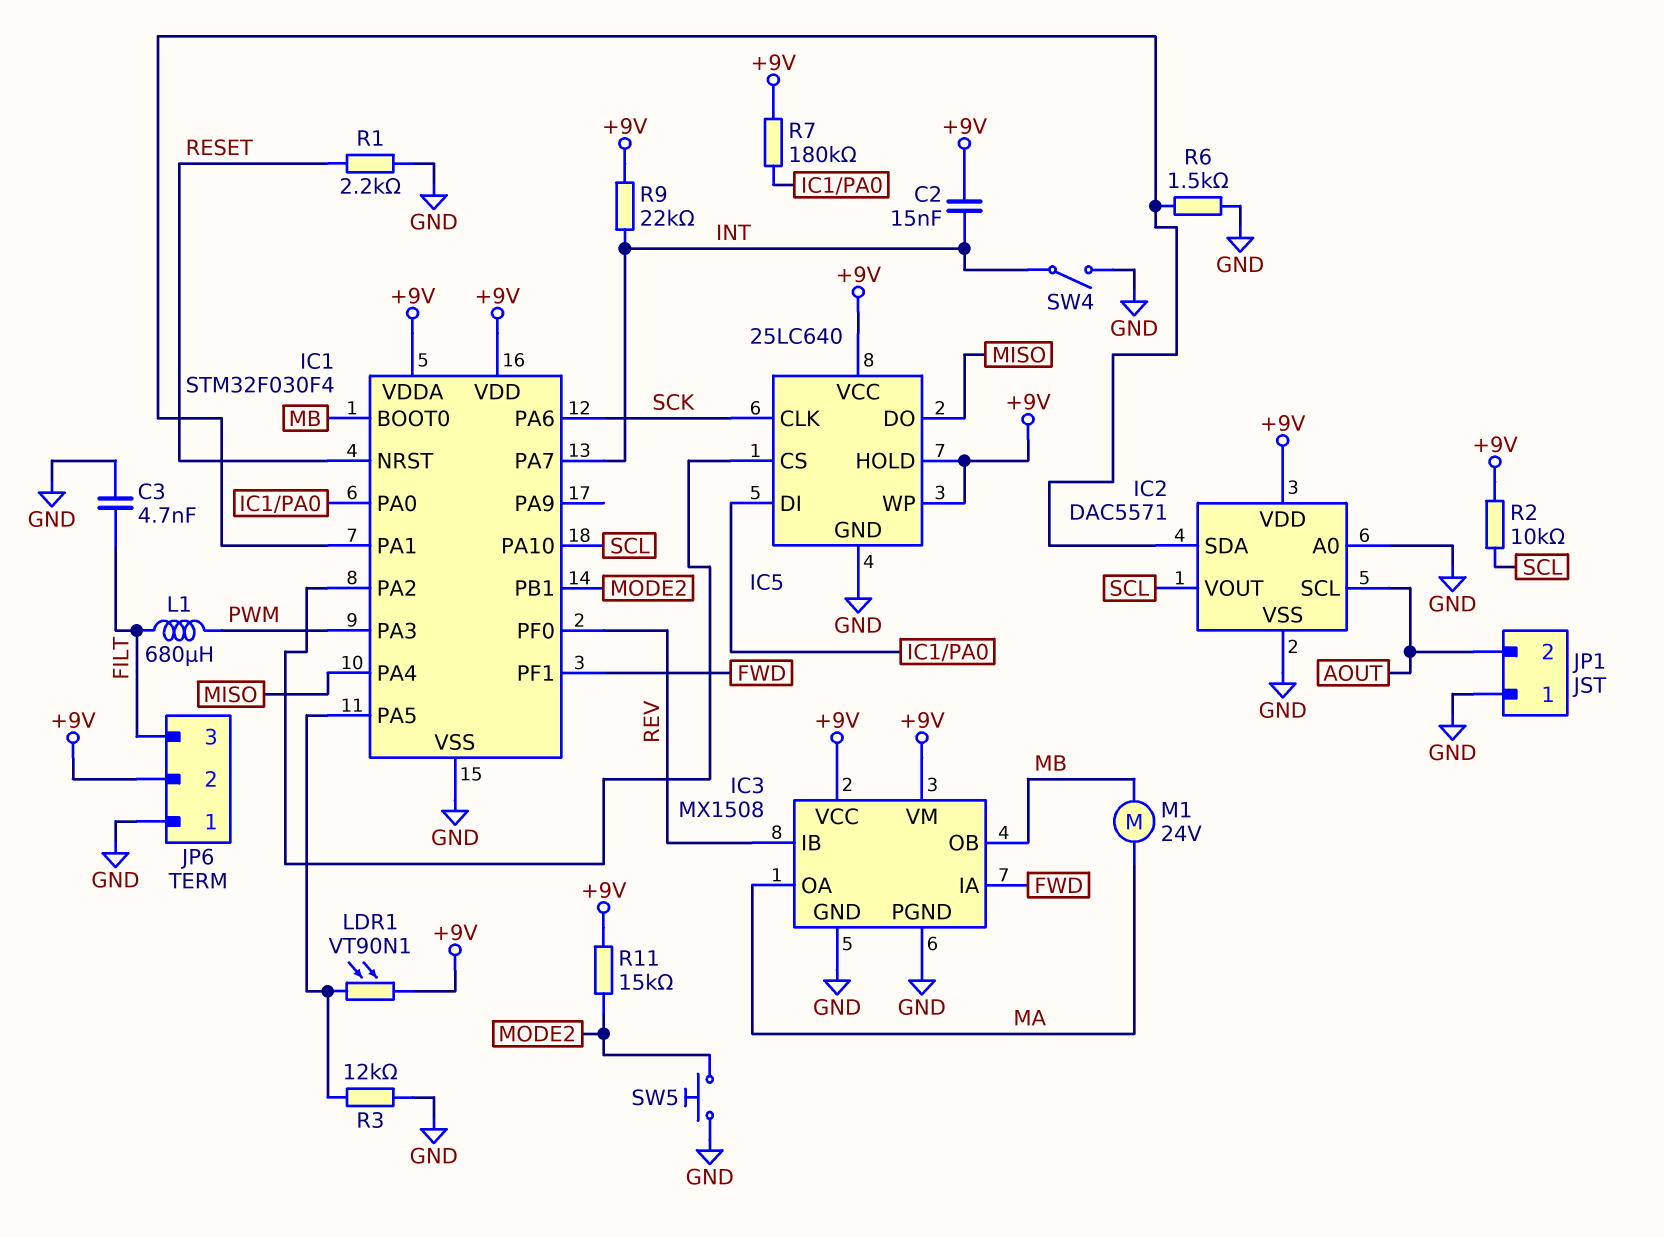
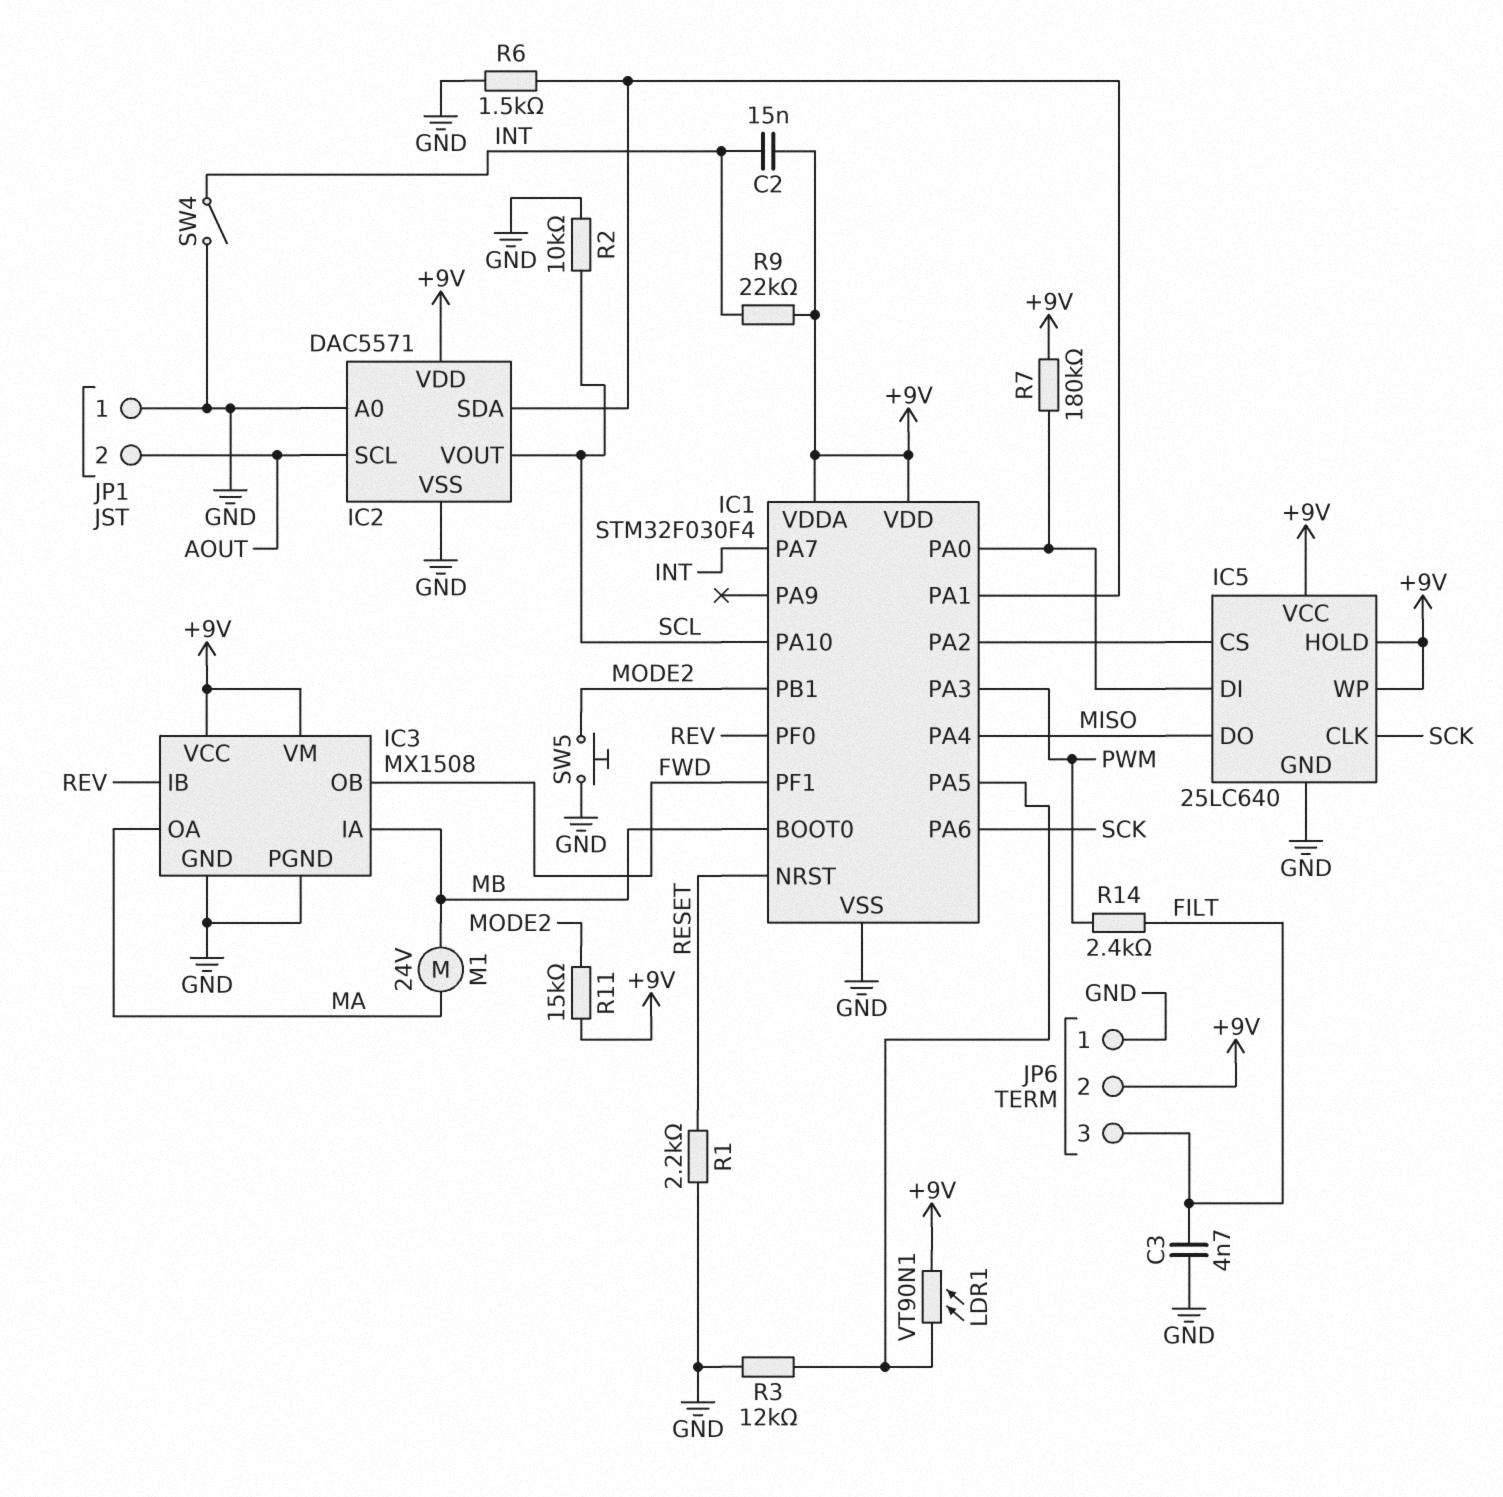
IC3 pin IA: FWD -> MB
IC3 pin OB: MB -> FWD
L1: 680uH (FILT, PWM) -> none
R2: 10k (+9V, SCL) -> 10k (GND, SCL)
R14: none -> 2.4k (FILT, PWM)

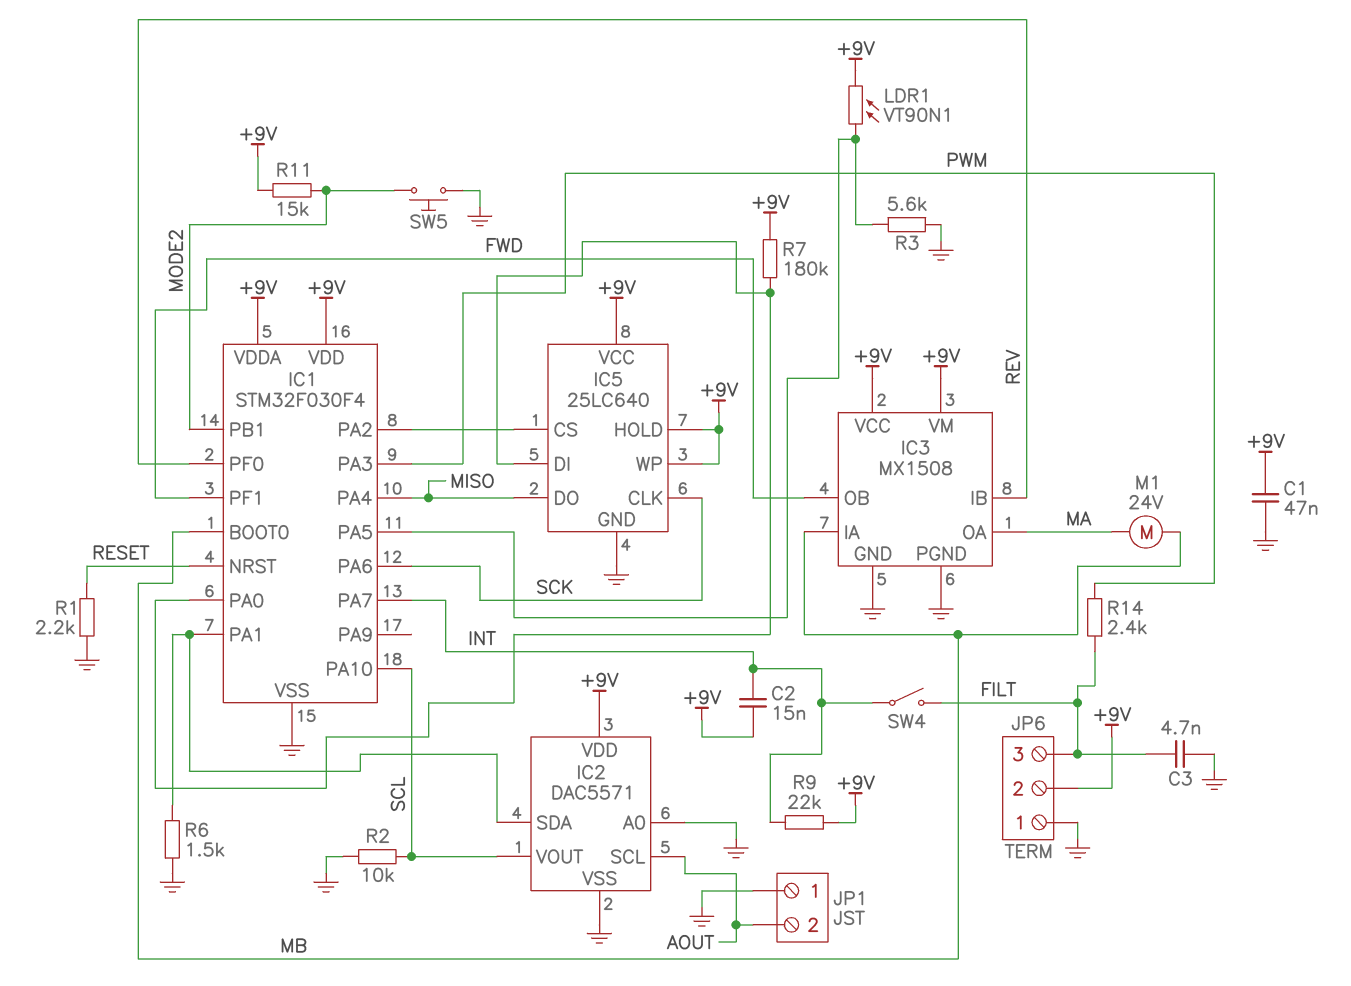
C1: none -> 47nF (+9V, GND)
R3: 12k (GND, IC1/PA5) -> 5.6k (GND, IC1/PA5)
SW4: switch (GND, INT) -> switch (FILT, INT)

